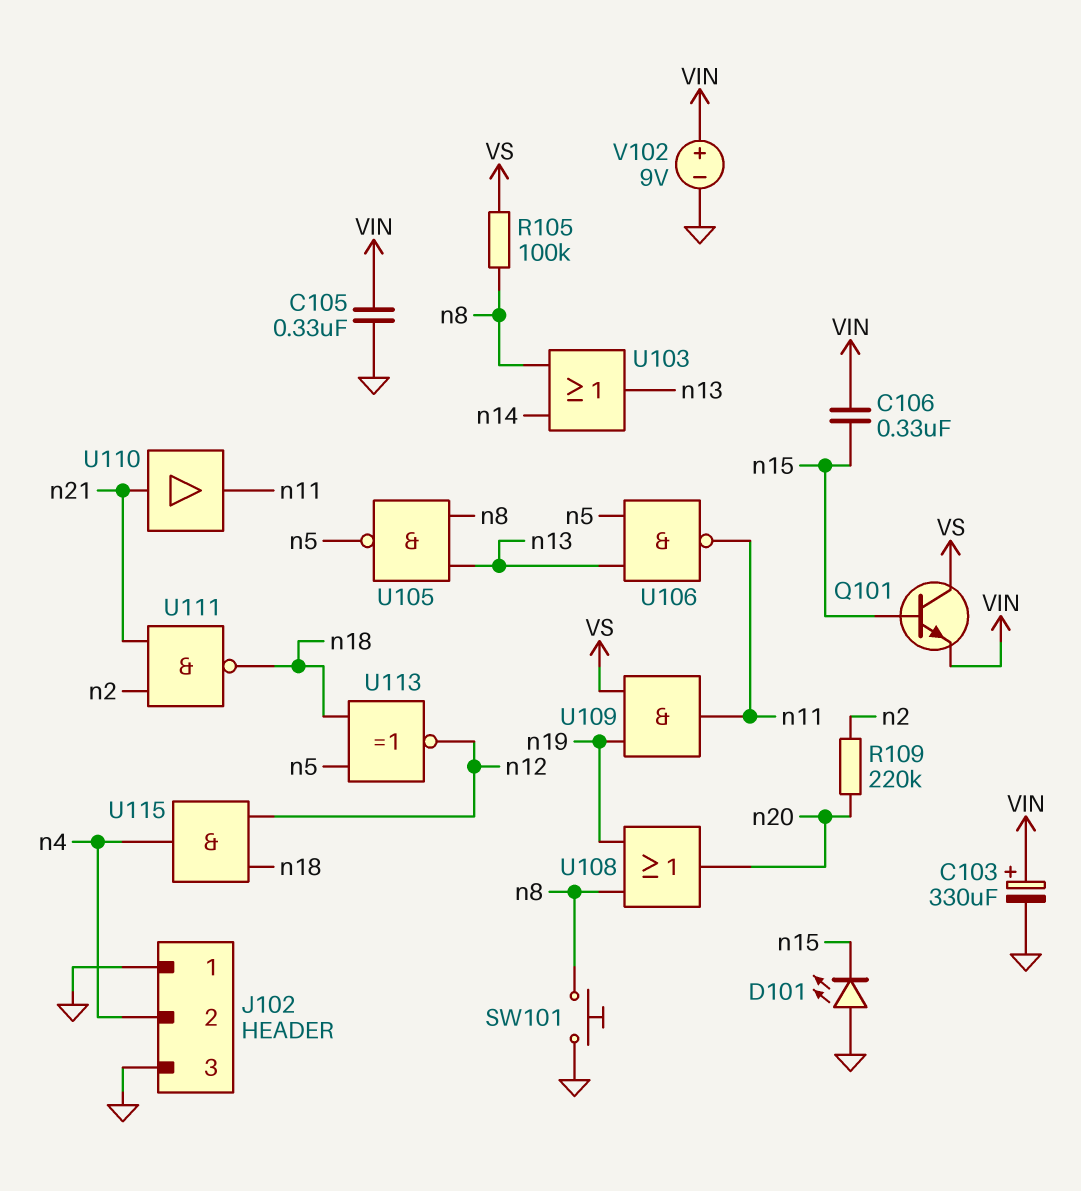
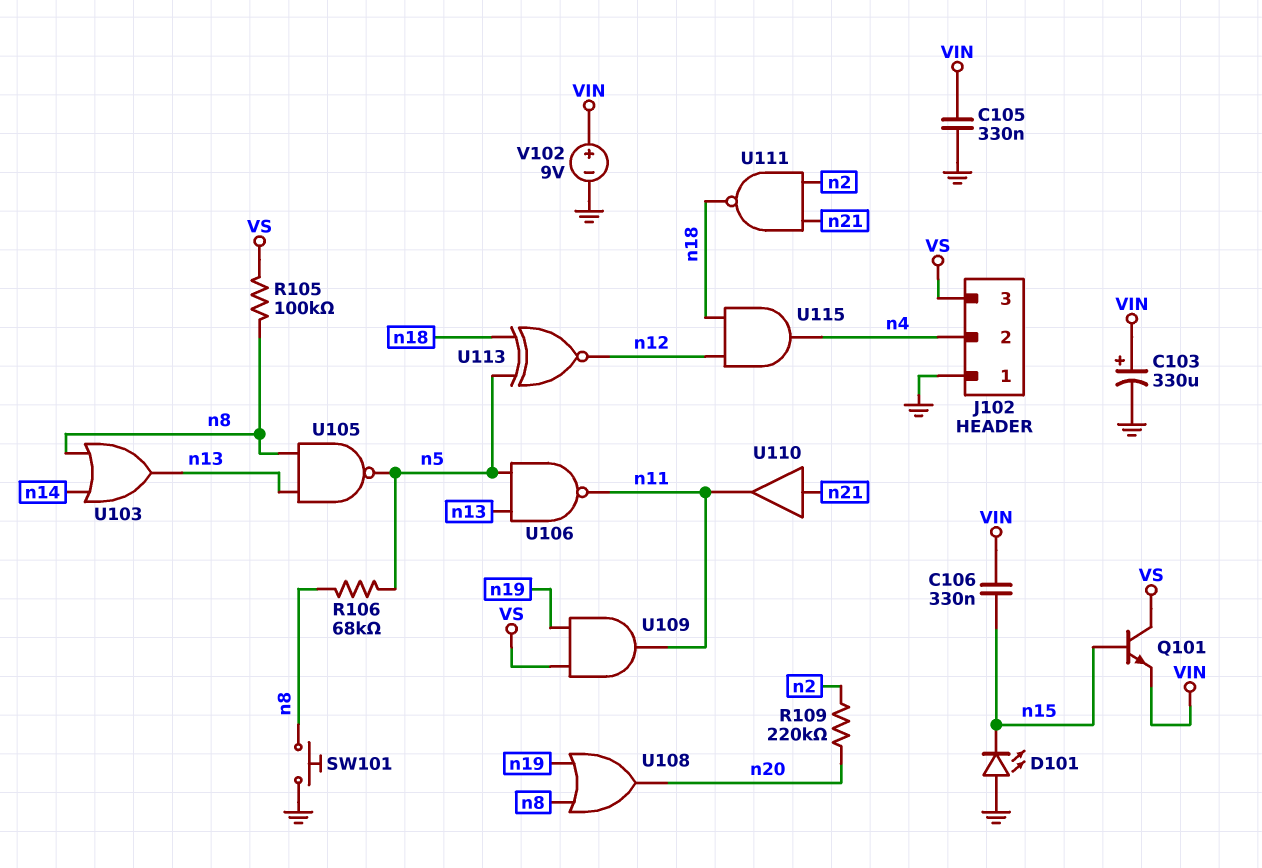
J102 pin 3: GND -> VS
R106: none -> 68k (n5, n8)

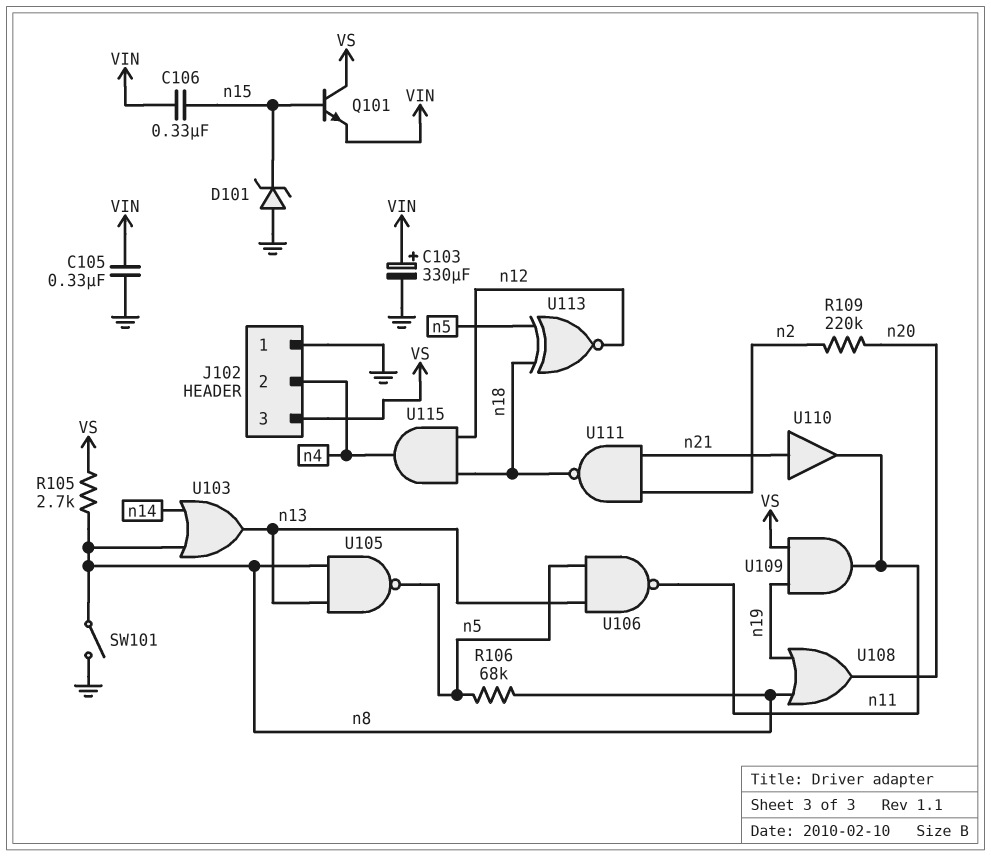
D101: LED (A GND, K n15) -> zener (A GND, K n15)
R105: 100k (VS, n8) -> 2.7k (VS, n8)
SW101: button (GND, n8) -> switch (GND, n8)
V102: 9V (plus VIN, minus GND) -> none

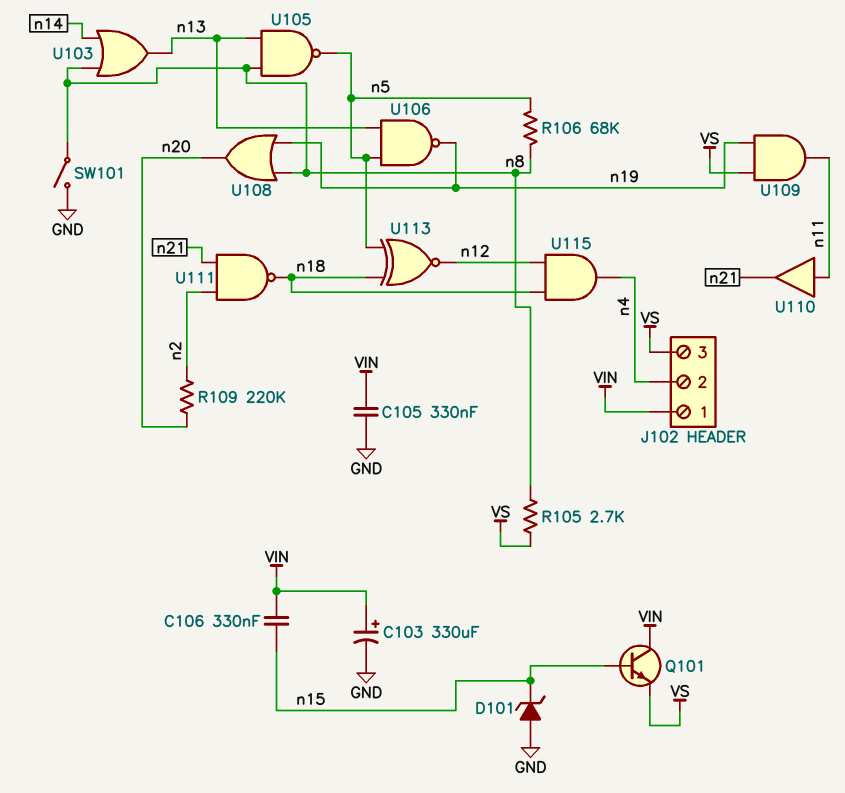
J102 pin 1: GND -> VIN
Q101: NPN (B n15, C VS, E VIN) -> NPN (B n15, C VIN, E VS)
U106: NAND (in n5, in n13, out n11) -> NAND (in n5, in n13, out n19)
U110: buffer (in n21, out n11) -> buffer (in n11, out n21)

